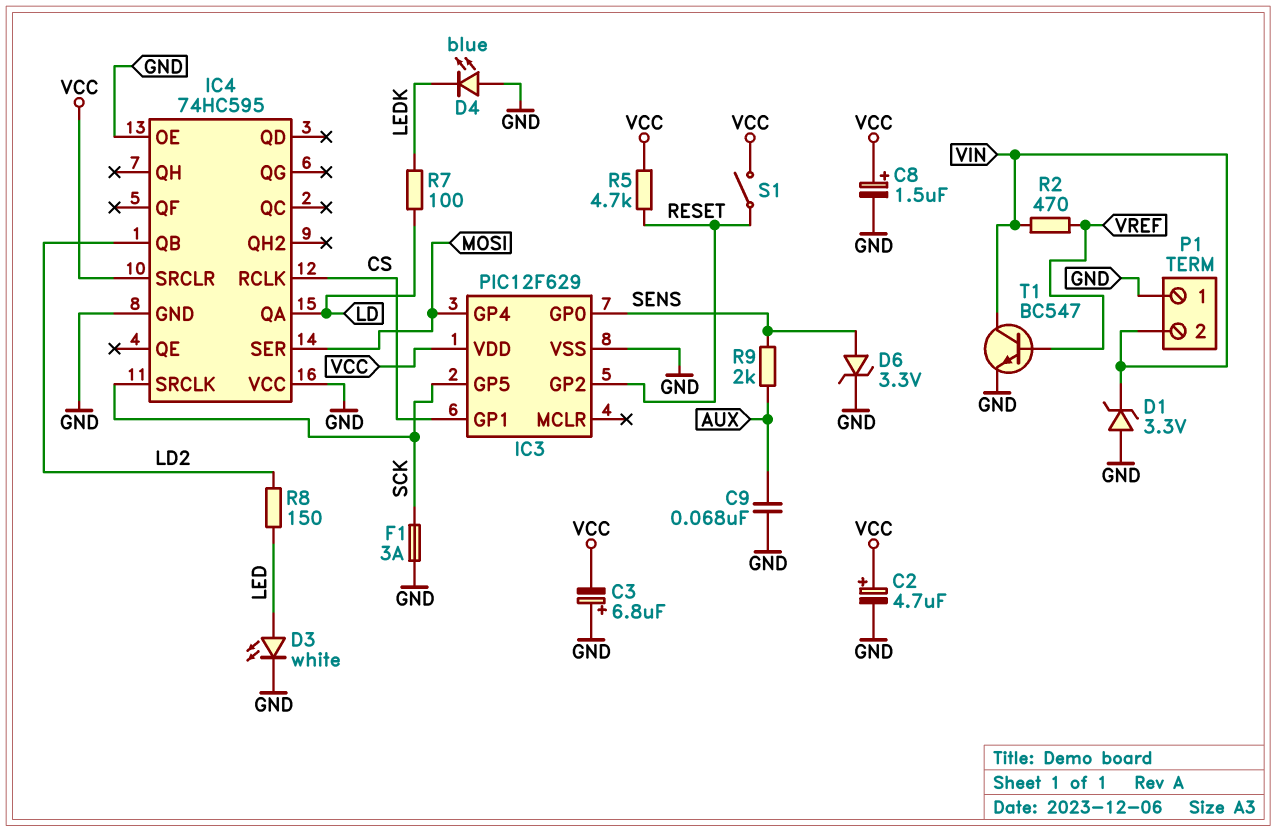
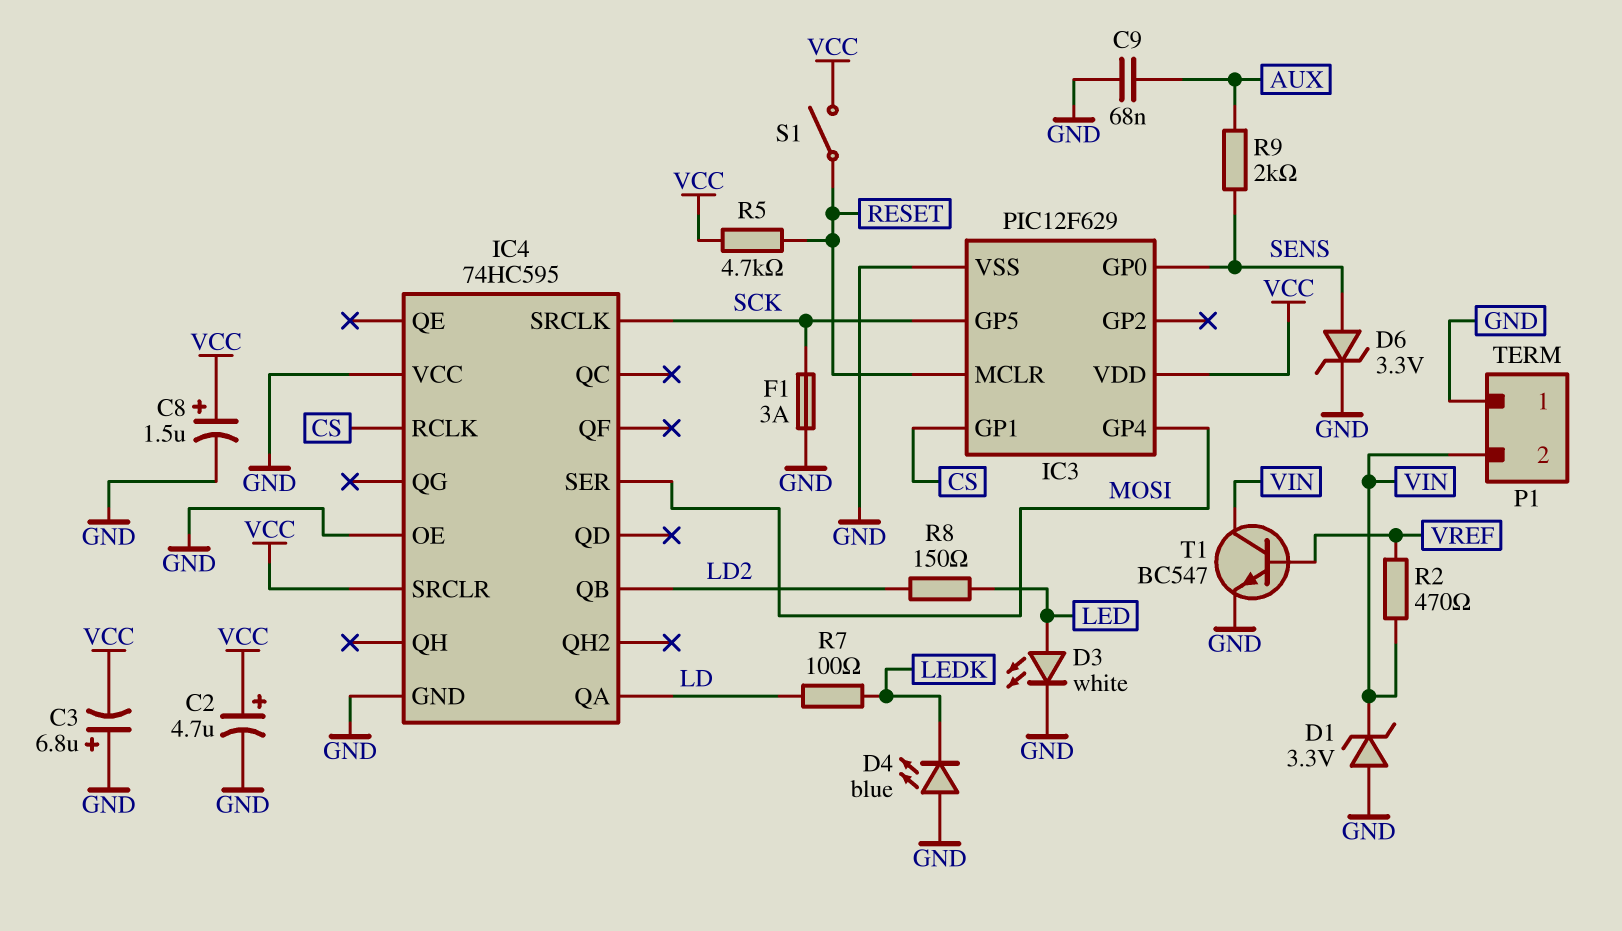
IC3 pin GP2: RESET -> none
IC3 pin MCLR: none -> RESET

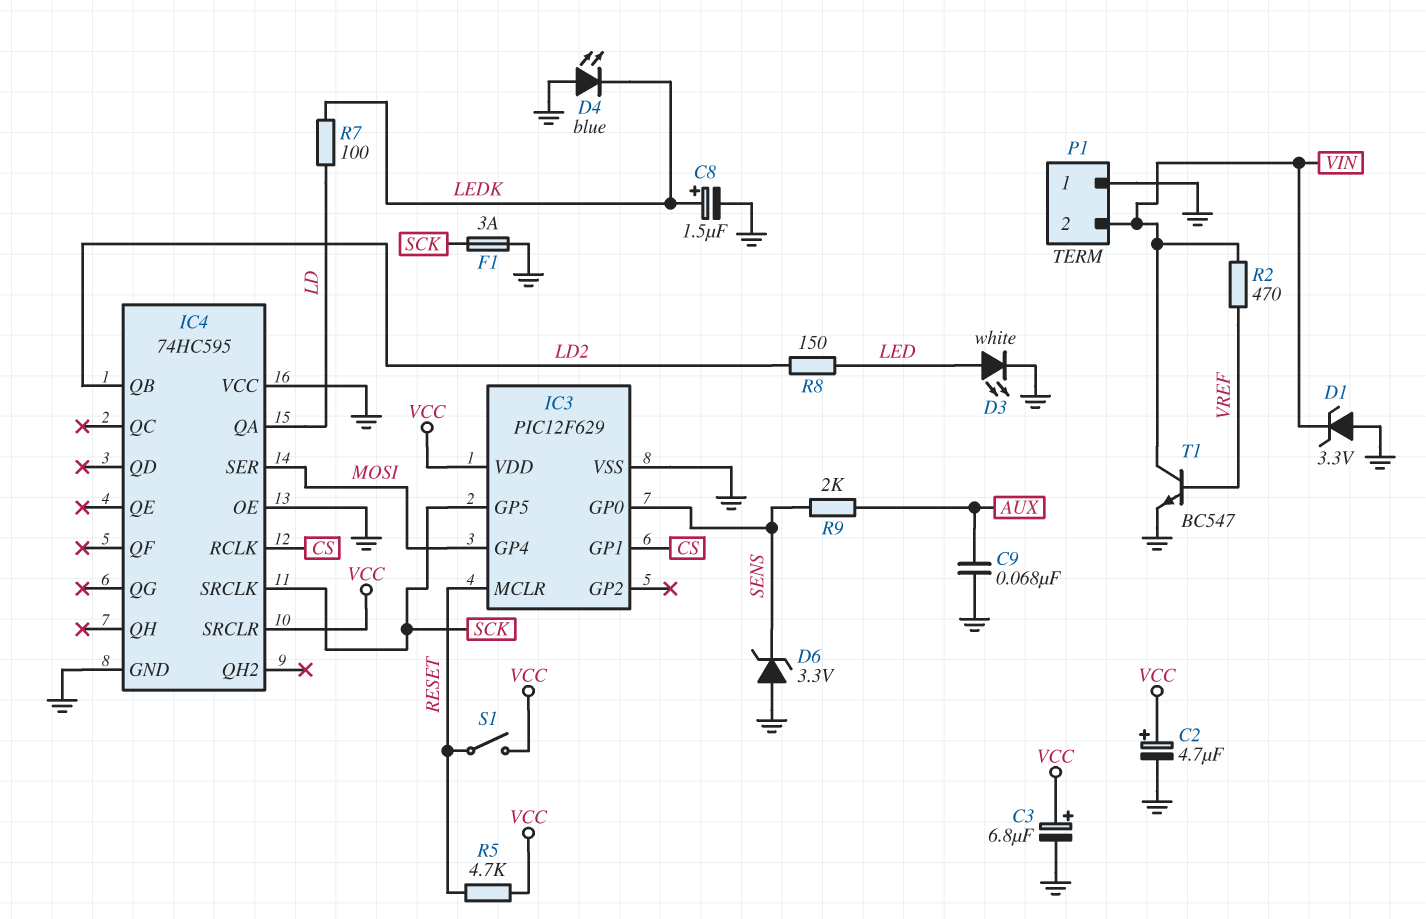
C3: 6.8uF (plus GND, minus VCC) -> 6.8uF (plus VCC, minus GND)
C8: 1.5uF (plus VCC, minus GND) -> 1.5uF (plus LEDK, minus GND)
D6: zener 3.3V (A SENS, K GND) -> zener 3.3V (A GND, K SENS)

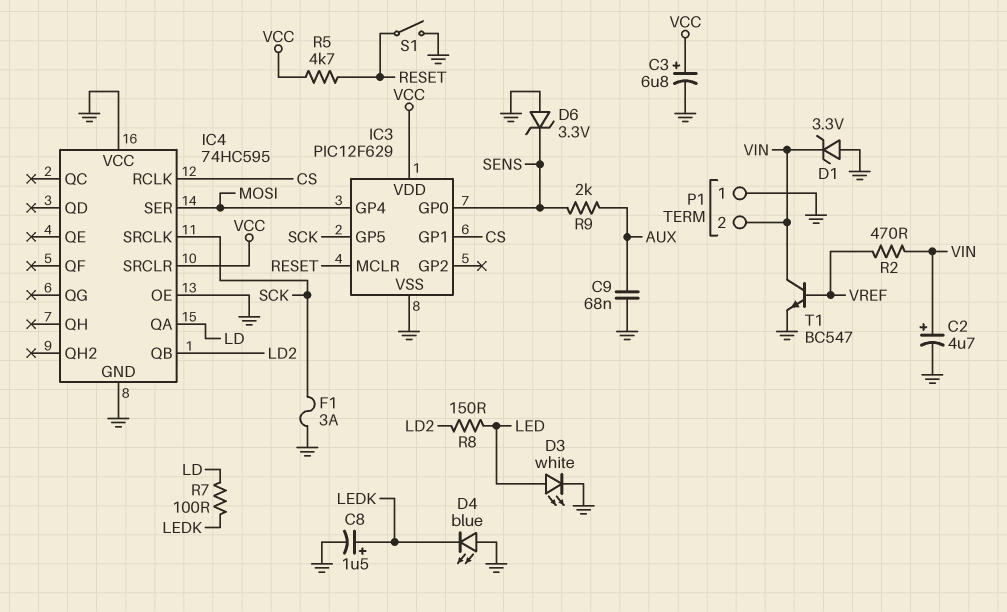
C2: 4.7uF (plus VCC, minus GND) -> 4.7uF (plus VIN, minus GND)
S1: switch (RESET, VCC) -> switch (GND, RESET)

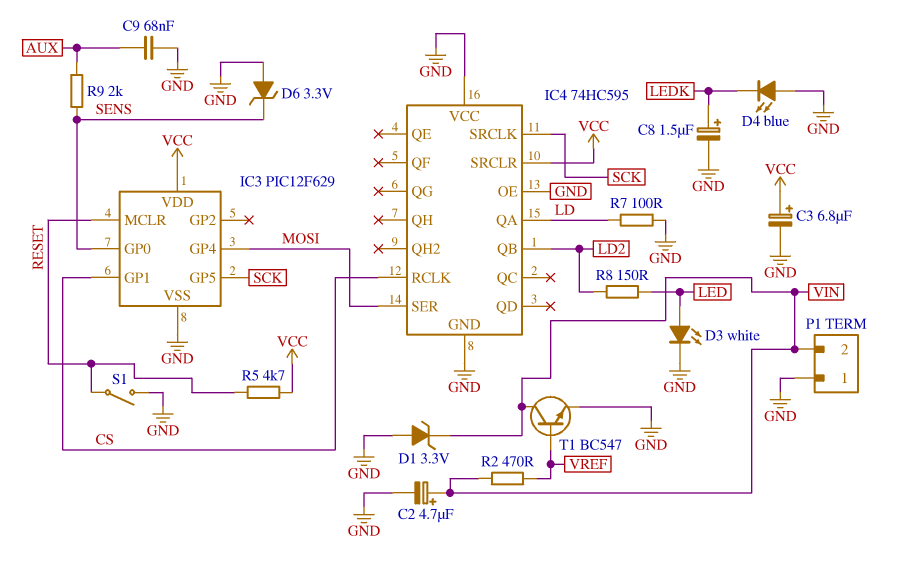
F1: 3A (GND, SCK) -> none
R7: 100 (LD, LEDK) -> 100 (GND, LD)

